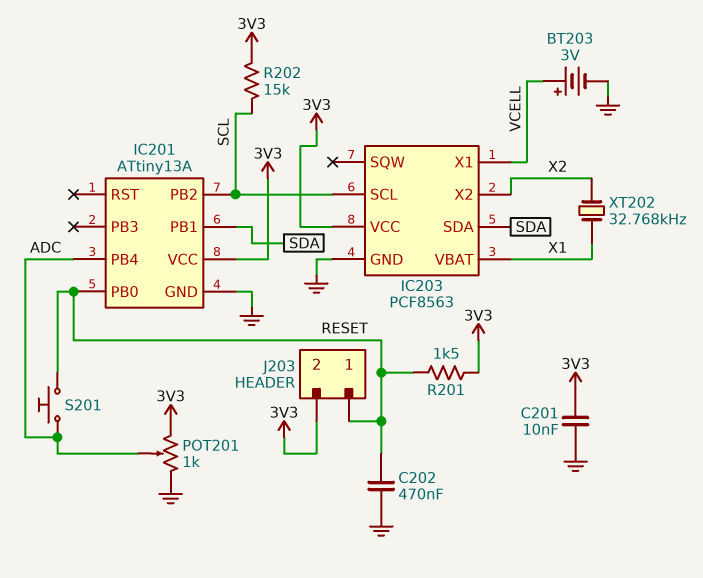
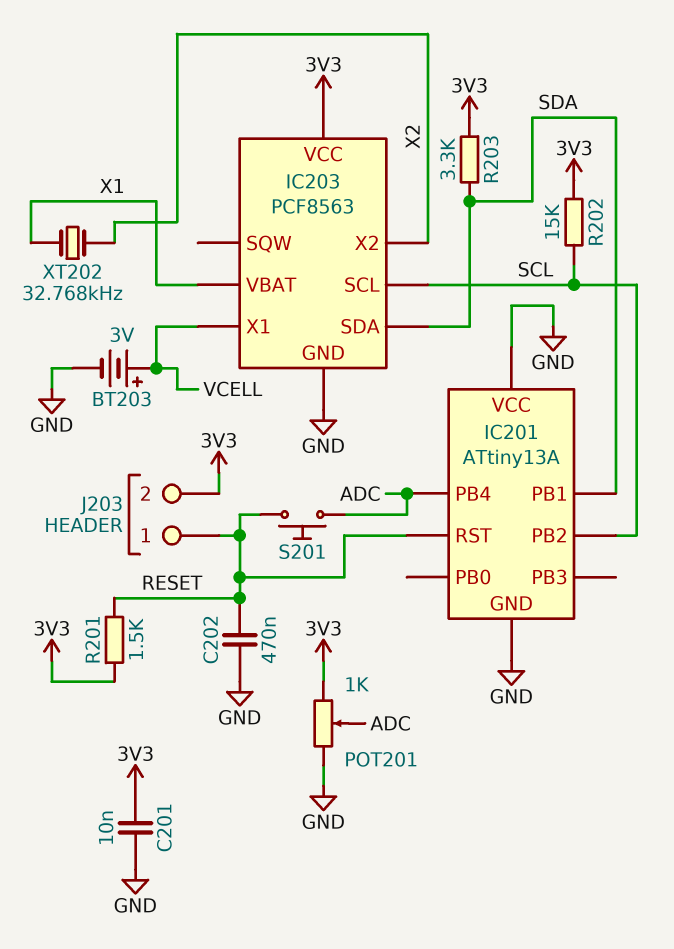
IC201 pin PB0: RESET -> none
IC201 pin RST: none -> RESET
IC201 pin VCC: 3V3 -> GND
R203: none -> 3.3k (3V3, SDA)

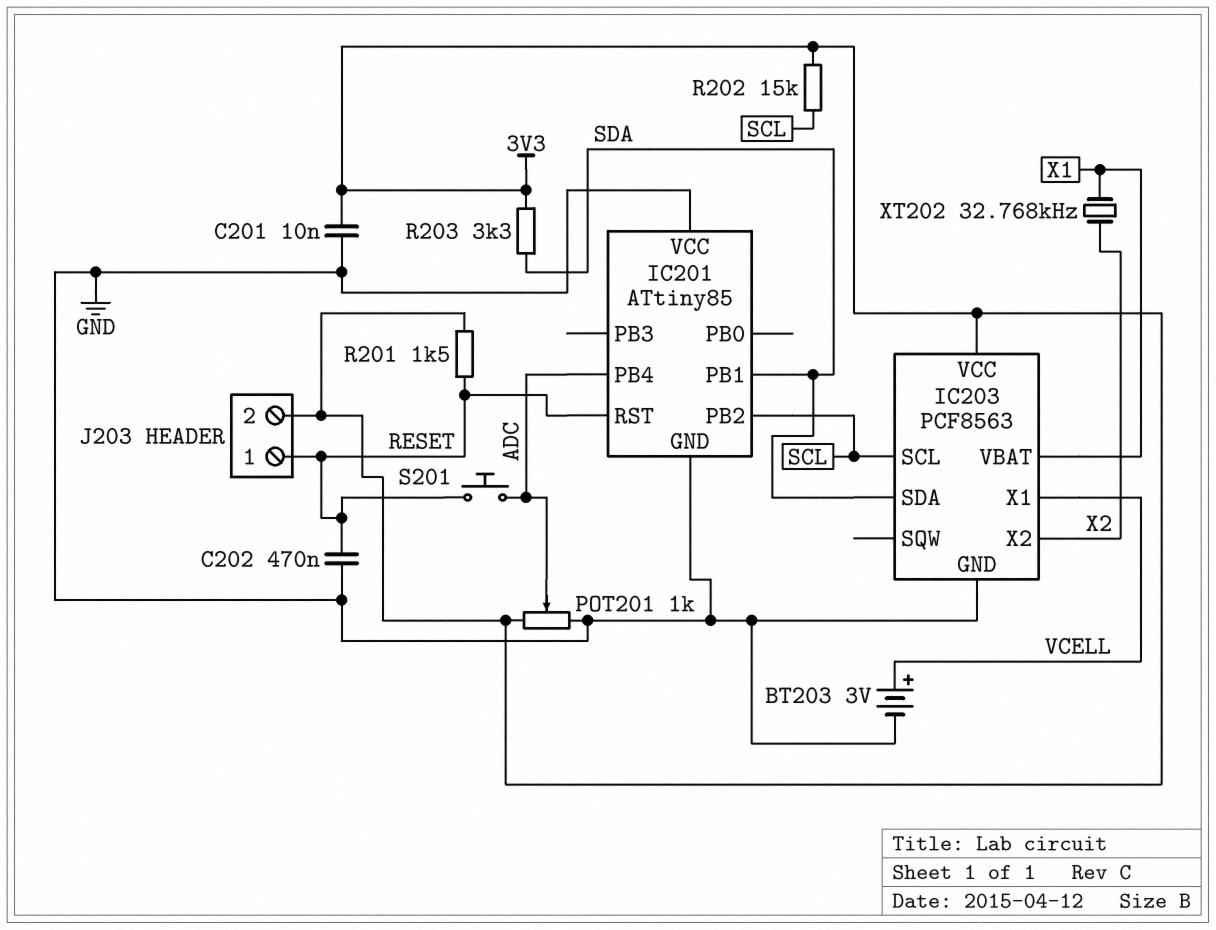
IC201: ATtiny13A -> ATtiny85

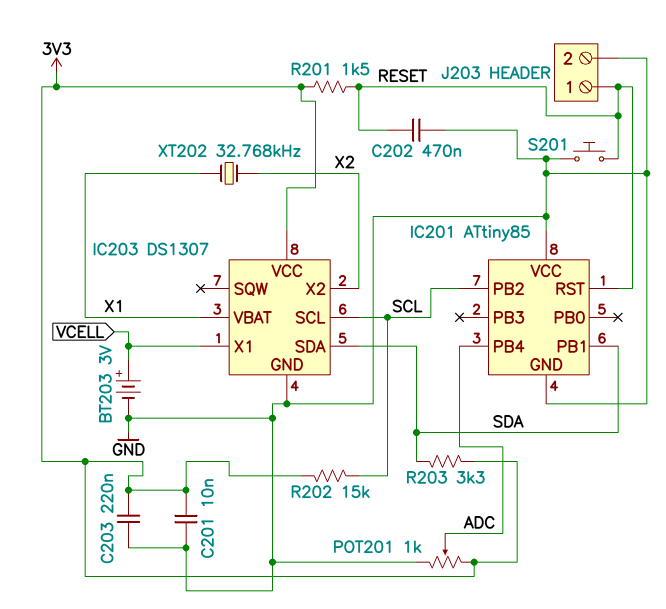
C203: none -> 220nF (3V3, GND)
IC203: PCF8563 -> DS1307
J203 pin 2: 3V3 -> GND
S201: button (ADC, RESET) -> button (GND, RESET)

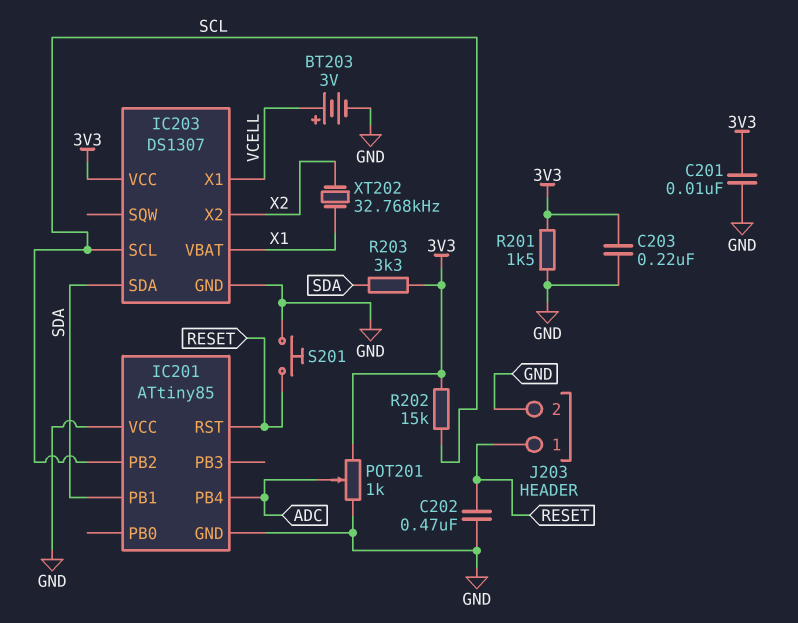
R201: 1.5k (3V3, RESET) -> 1.5k (3V3, GND)

